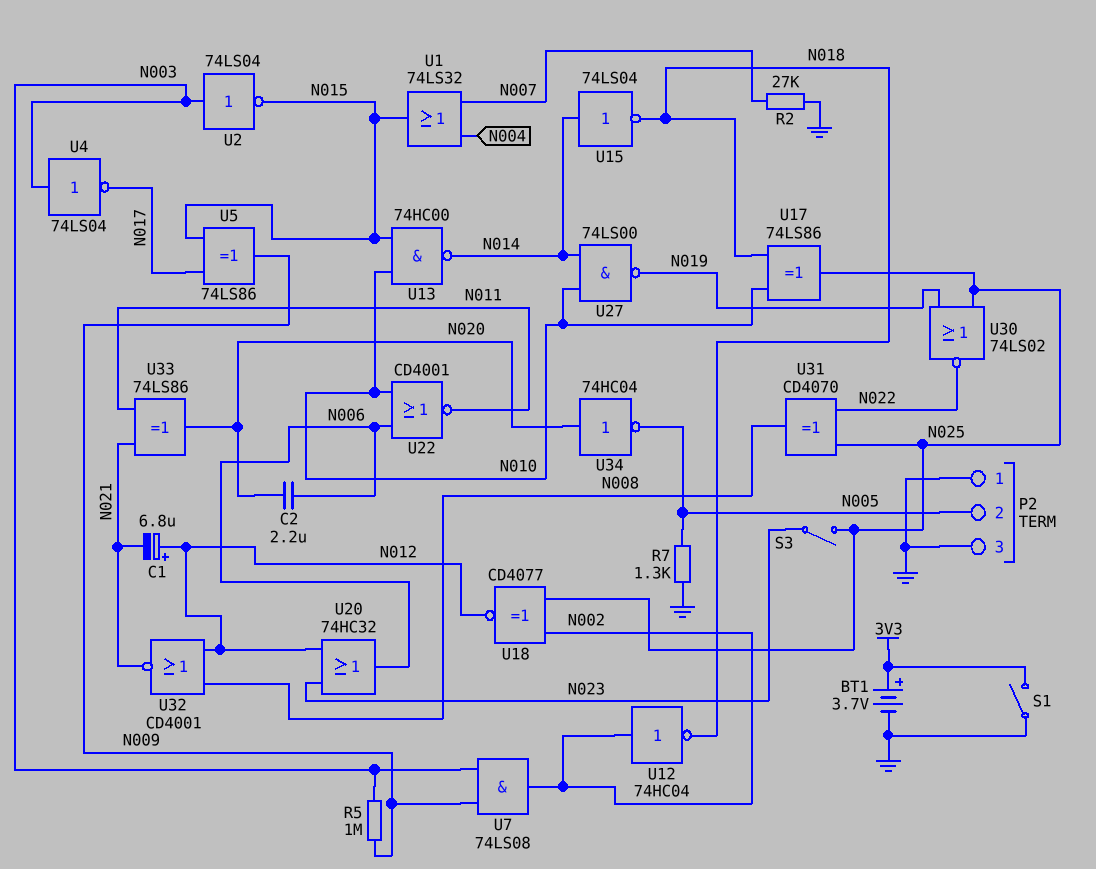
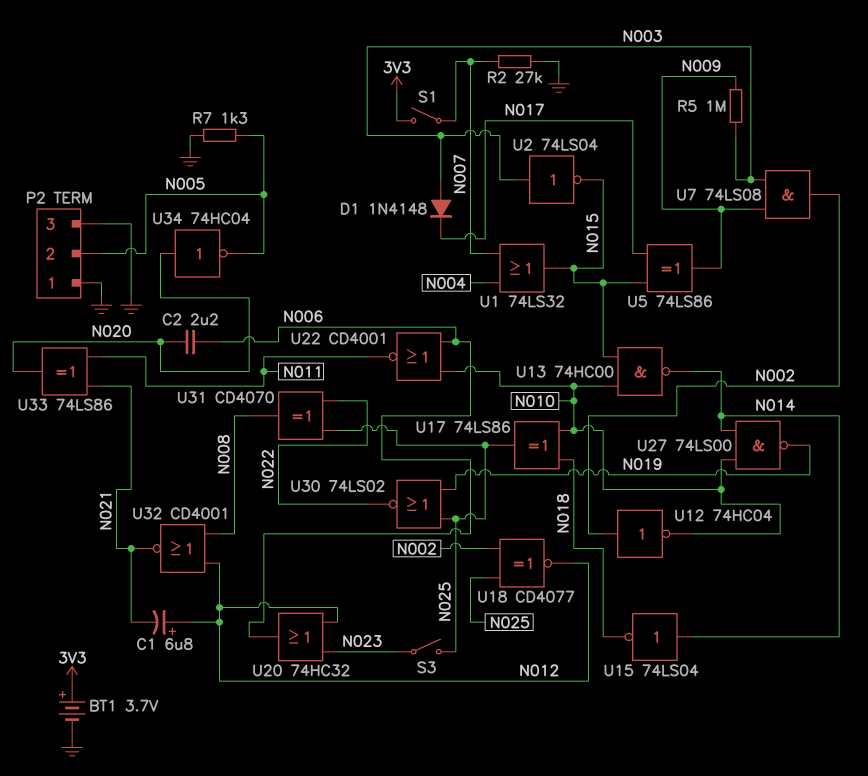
D1: none -> diode 1N4148 (A N003, K N017)
S1: switch (3V3, GND) -> switch (3V3, N007)
U4: NOT 74LS04 (in N003, out N017) -> none
U12: NOT 74HC04 (in N002, out N018) -> NOT 74HC04 (in N002, out N010)

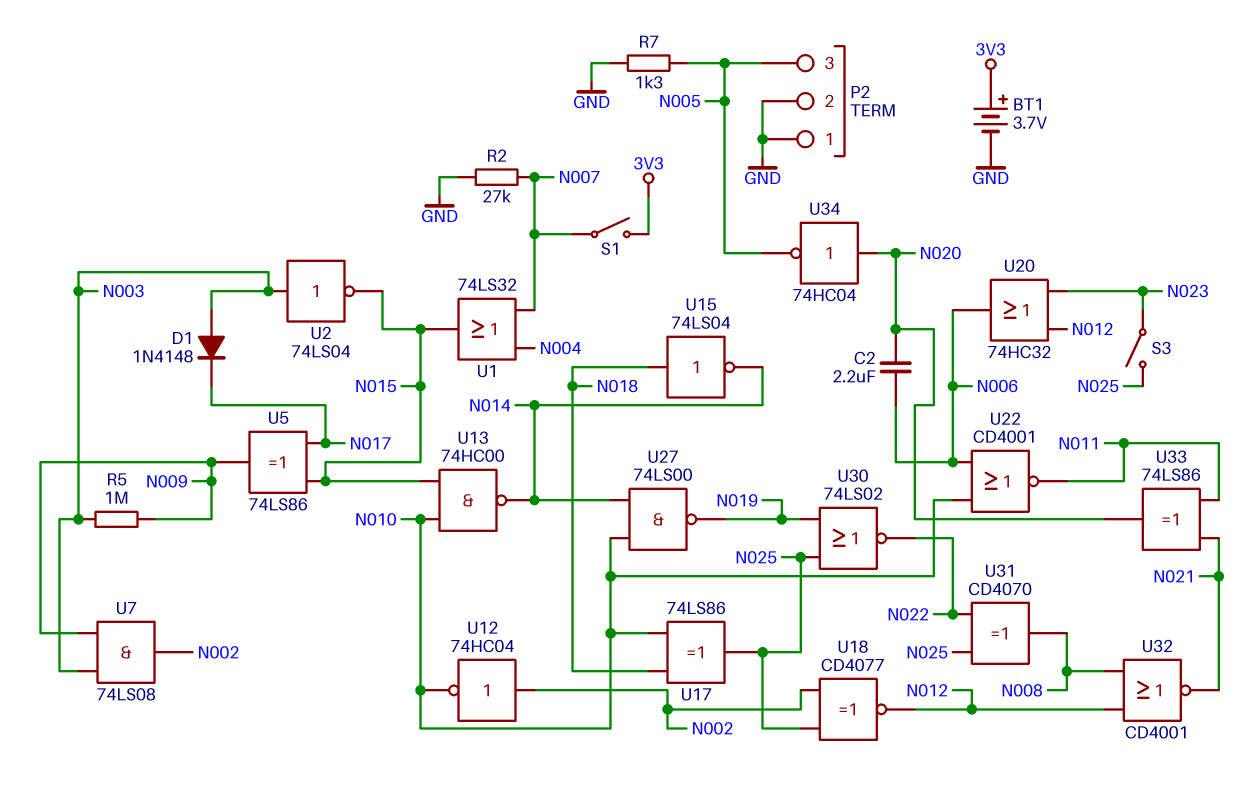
C1: 6.8uF (plus N012, minus N021) -> none
P2 pin 2: N005 -> GND
P2 pin 3: GND -> N005
U15: NOT 74LS04 (in N014, out N018) -> NOT 74LS04 (in N018, out N014)

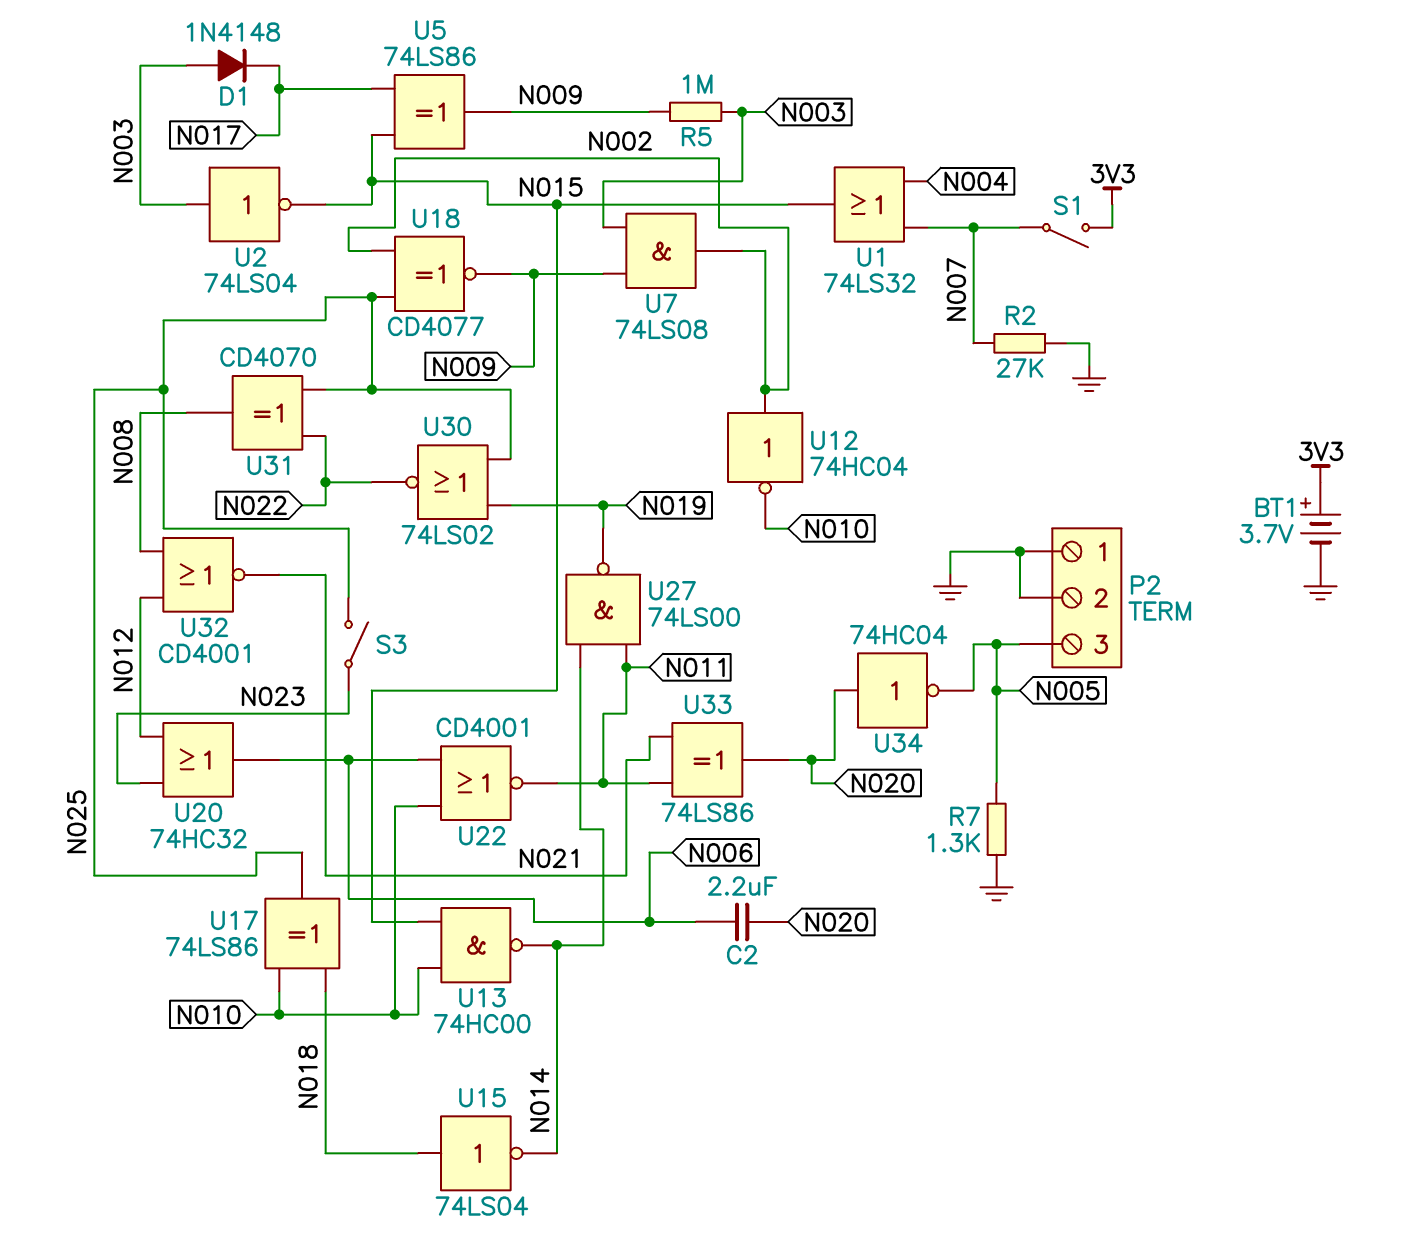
U18: XNOR CD4077 (in N002, in N025, out N012) -> XNOR CD4077 (in N002, in N025, out N009)
U27: NAND 74LS00 (in N010, in N014, out N019) -> NAND 74LS00 (in N011, in N014, out N019)

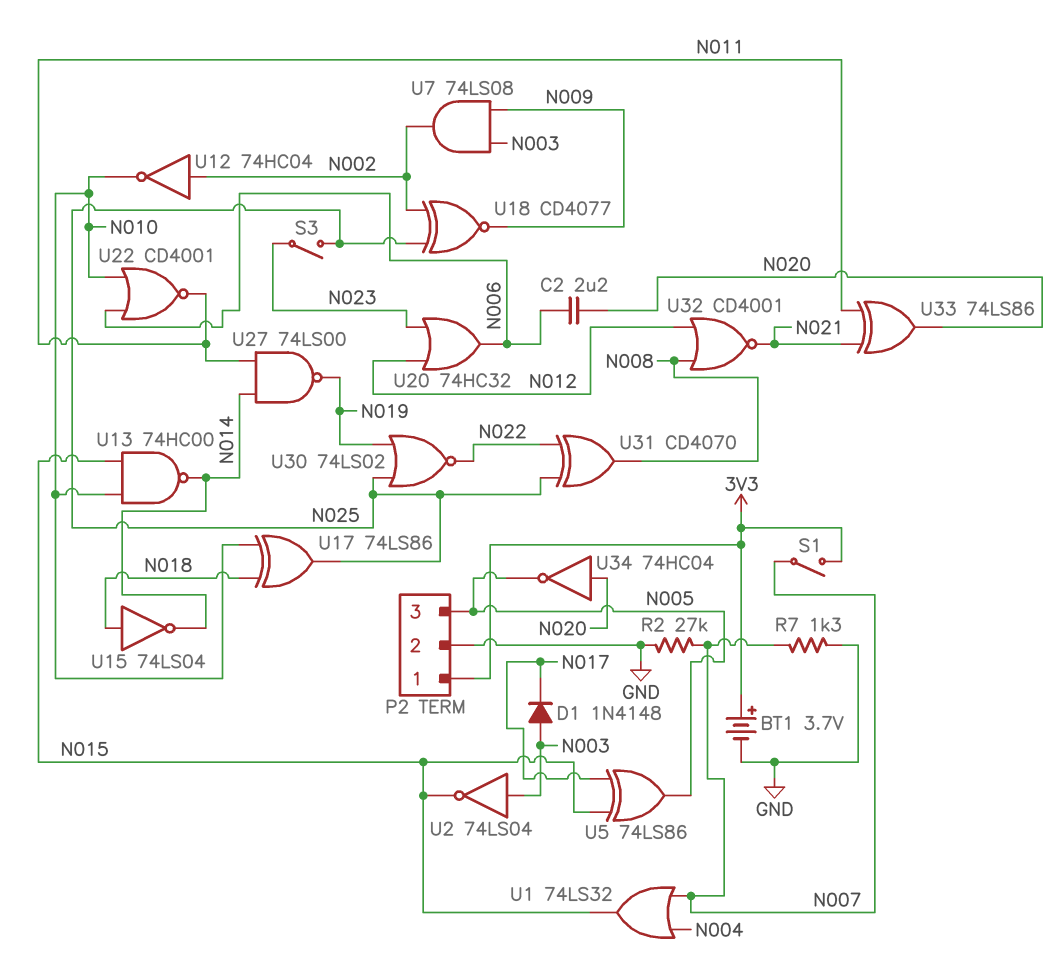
P2 pin 1: GND -> 3V3
R5: 1M (N003, N009) -> none
R7: 1.3k (GND, N005) -> 1.3k (GND, N007)
U5: XOR 74LS86 (in N015, in N017, out N009) -> XOR 74LS86 (in N015, in N017, out N005)

